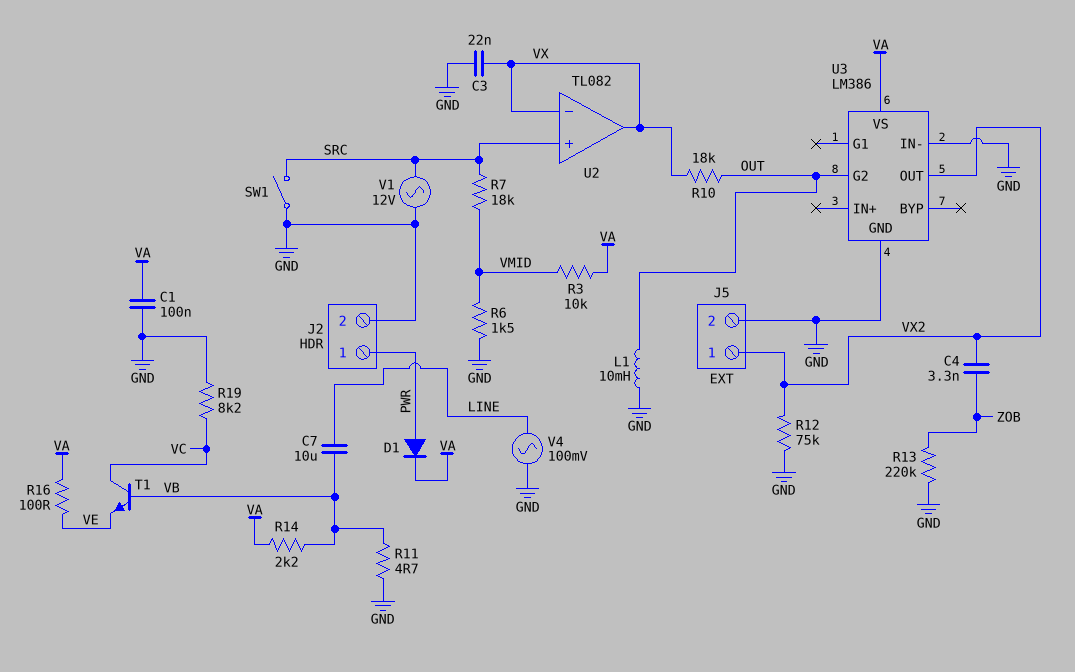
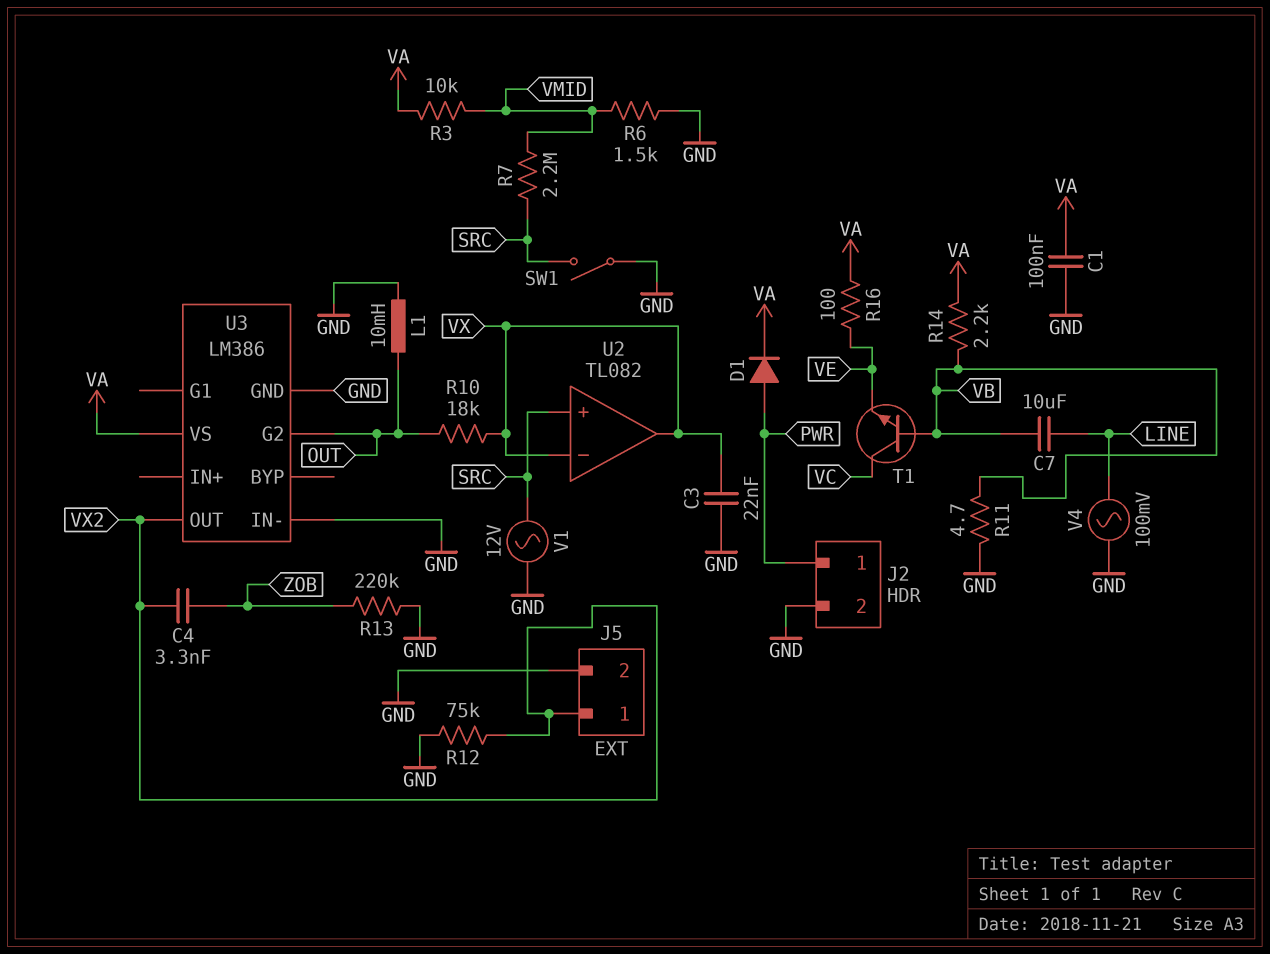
R7: 18k (SRC, VMID) -> 2.2M (SRC, VMID)
R19: 8.2k (GND, VC) -> none

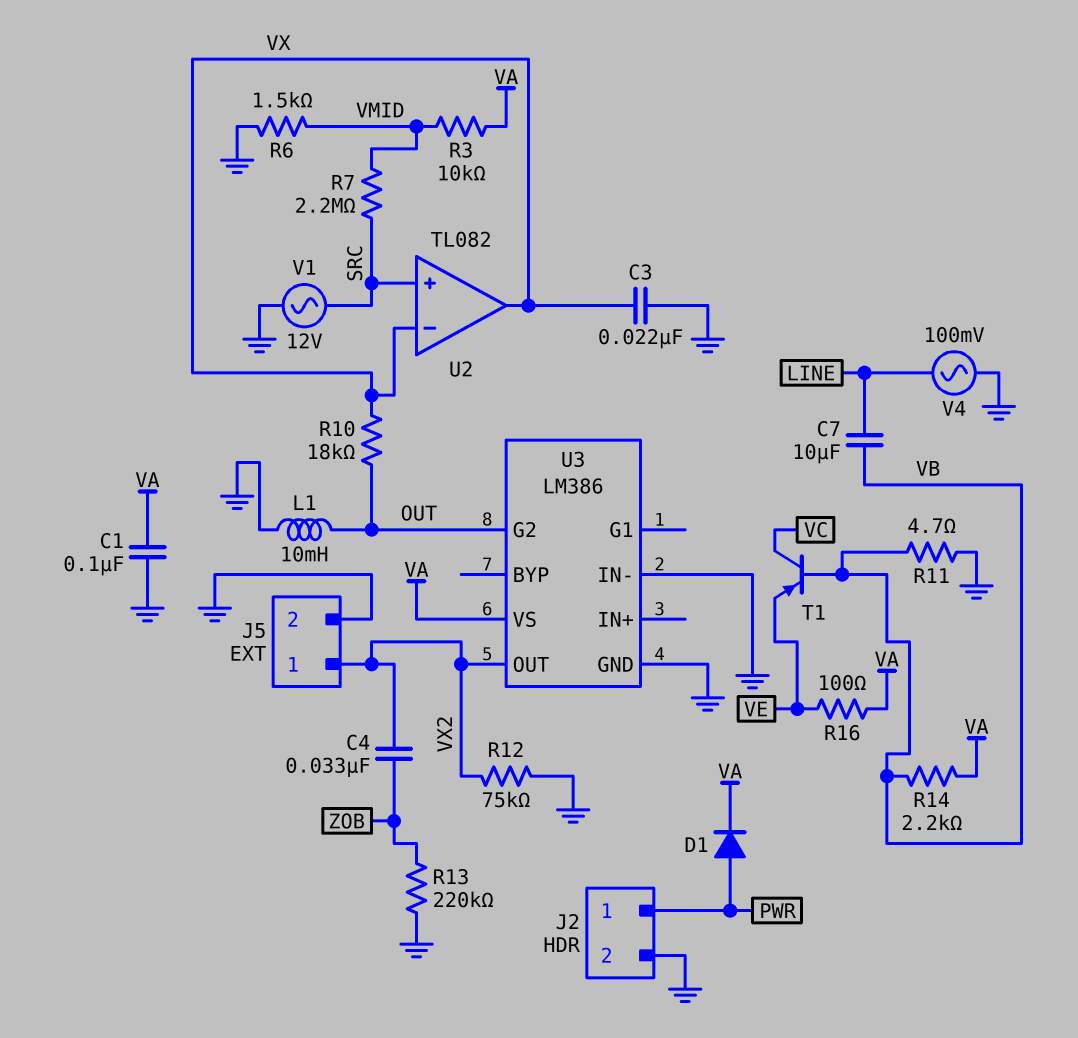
C4: 3.3nF (VX2, ZOB) -> 33nF (VX2, ZOB)
SW1: switch (GND, SRC) -> none
T1: NPN (B VB, C VC, E VE) -> PNP (B VB, C VC, E VE)

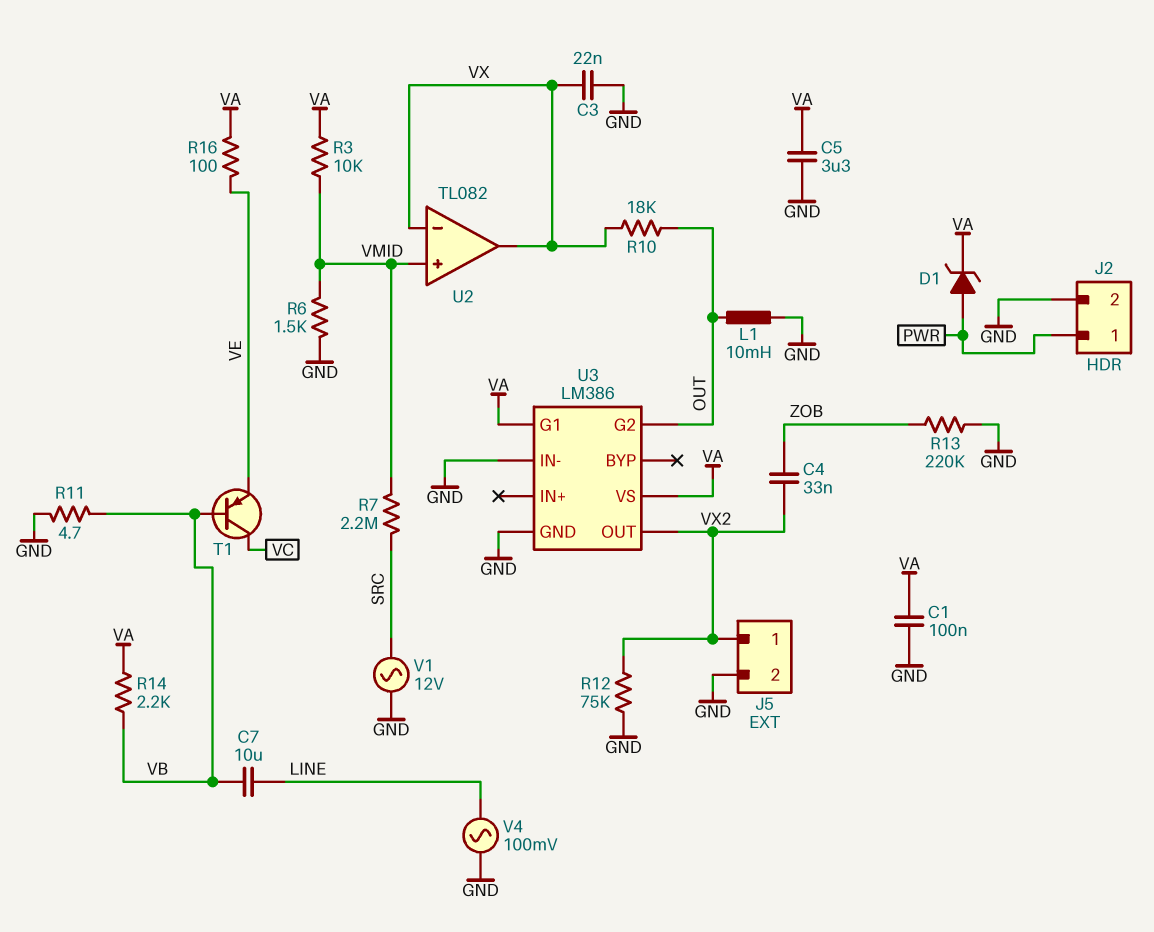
C5: none -> 3.3uF (GND, VA)
D1: diode (A PWR, K VA) -> zener (A PWR, K VA)
U2 pin in+: SRC -> VMID
U3 pin G1: none -> VA

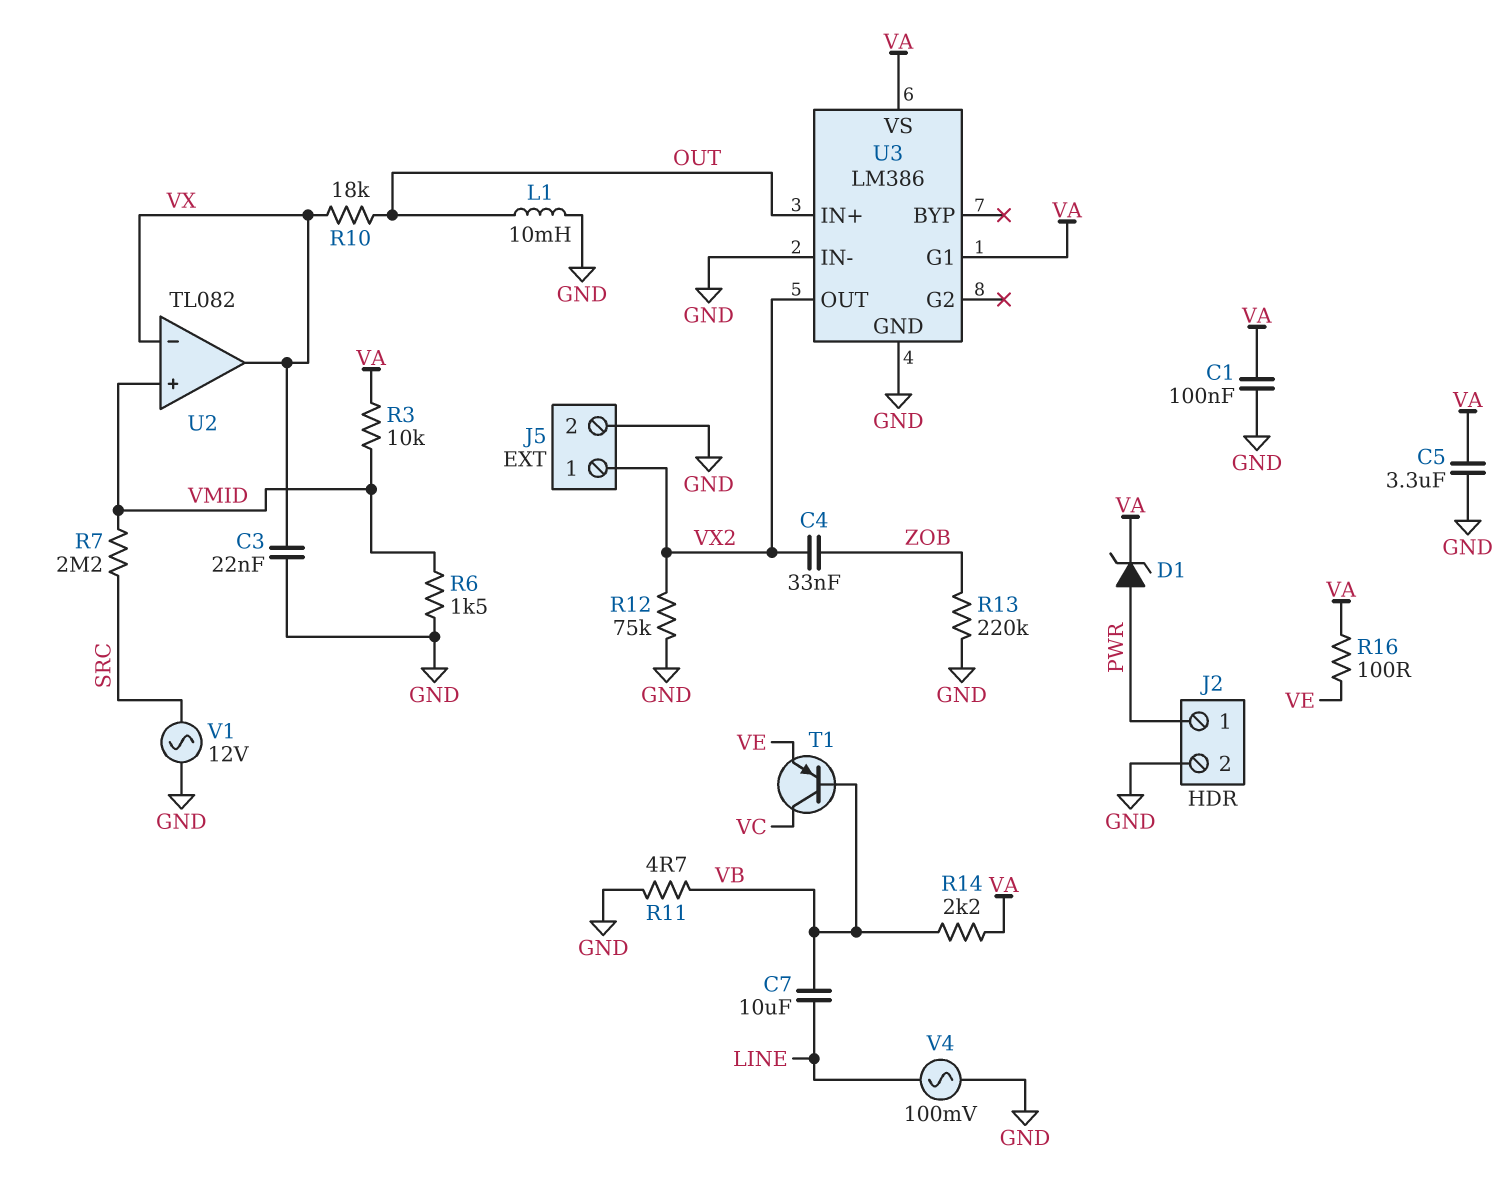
U3 pin G2: OUT -> none
U3 pin IN+: none -> OUT

